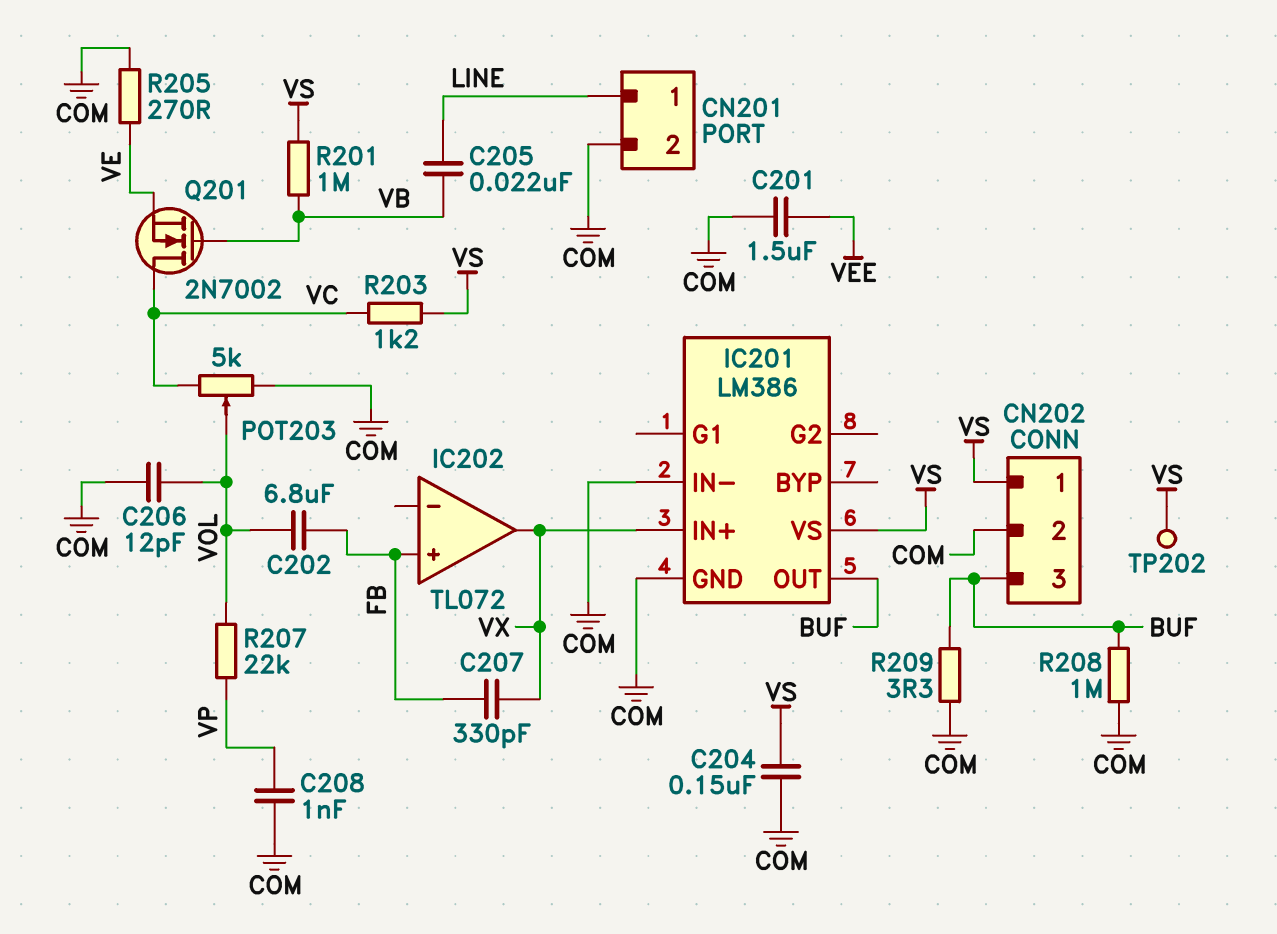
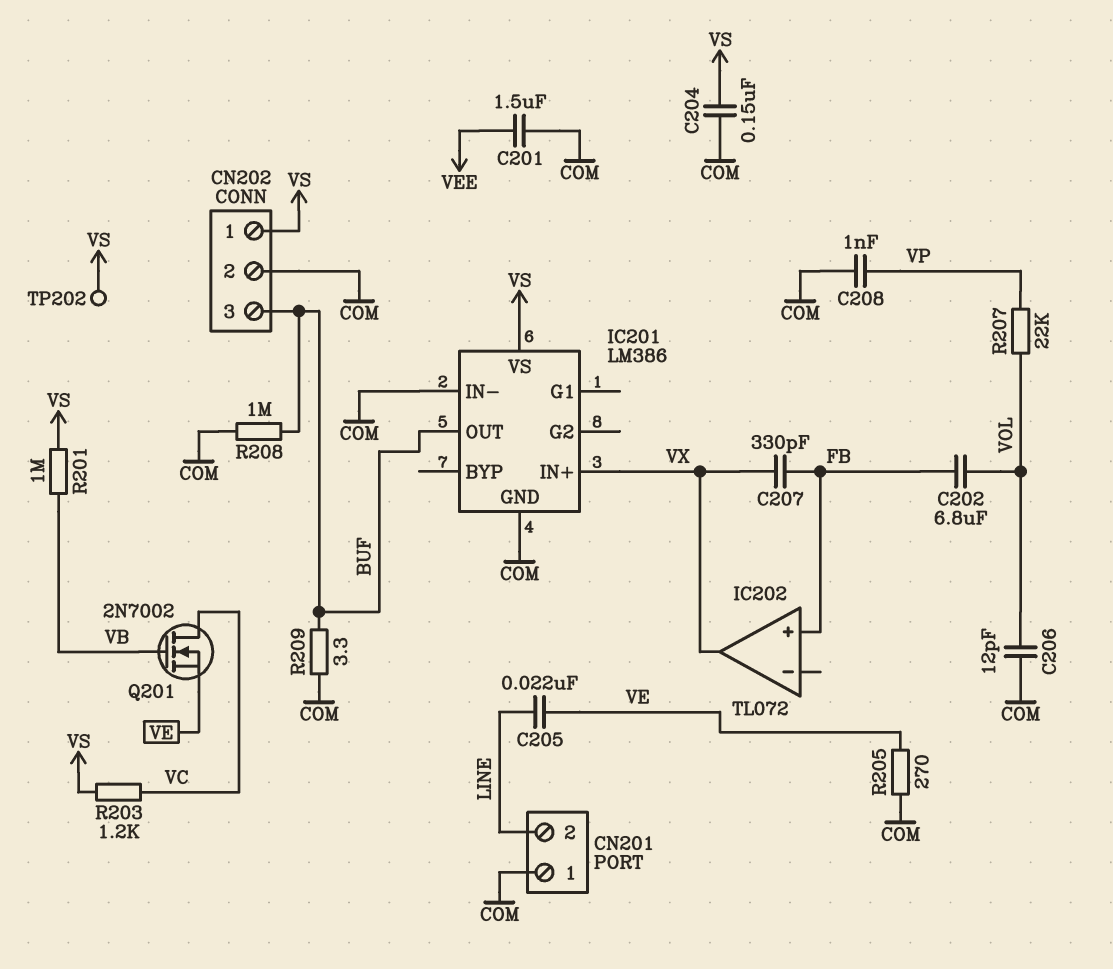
C205: 22nF (LINE, VB) -> 22nF (LINE, VE)
CN201 pin 1: LINE -> COM
CN201 pin 2: COM -> LINE
POT203: 5k (COM, VC, wiper VOL) -> none

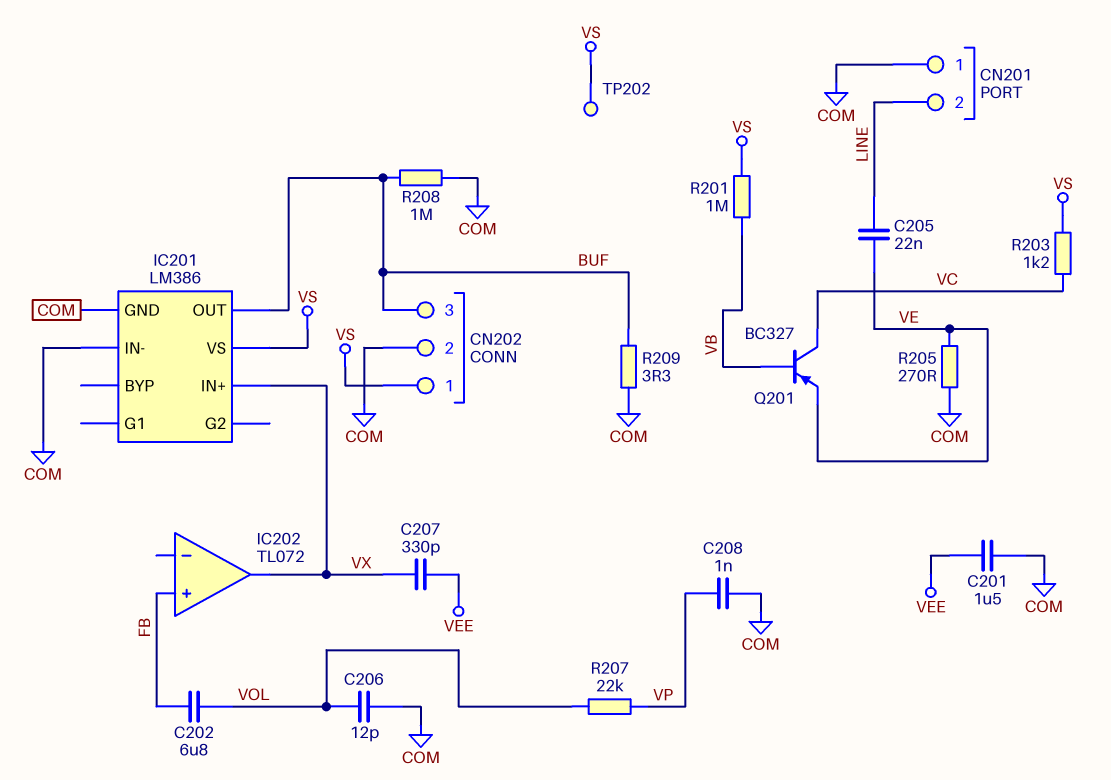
C204: 150nF (COM, VS) -> none
C207: 330pF (FB, VX) -> 330pF (VEE, VX)
Q201: NMOS 2N7002 (G VB, D VC, S VE) -> PNP BC327 (B VB, C VC, E VE)

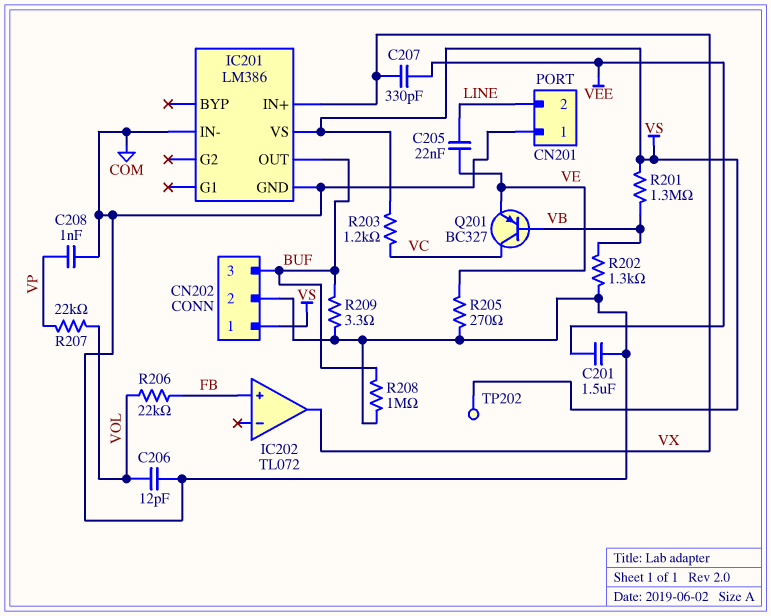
C202: 6.8uF (FB, VOL) -> none
R201: 1M (VB, VS) -> 1.3M (VB, VS)
R202: none -> 1.3k (COM, VB)
R206: none -> 22k (FB, VOL)

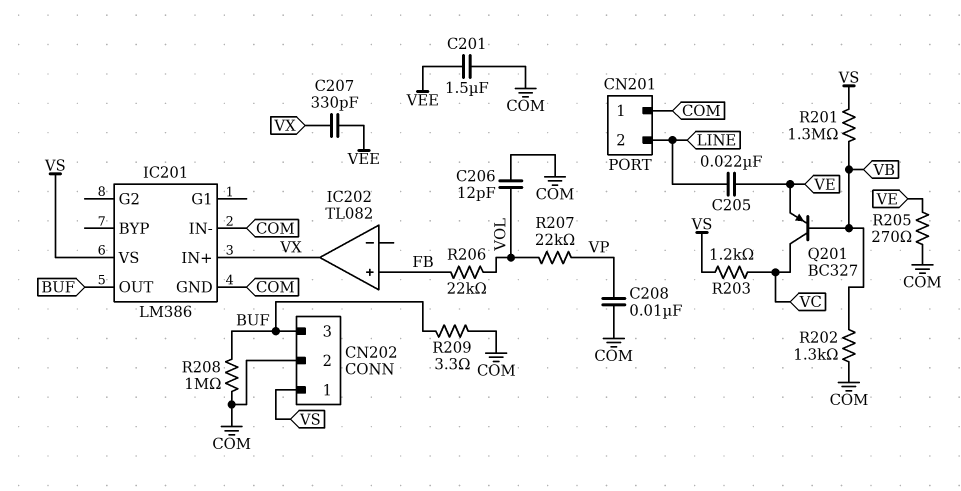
C208: 1nF (COM, VP) -> 10nF (COM, VP)
IC202: TL072 -> TL082
TP202: test point (VS) -> none

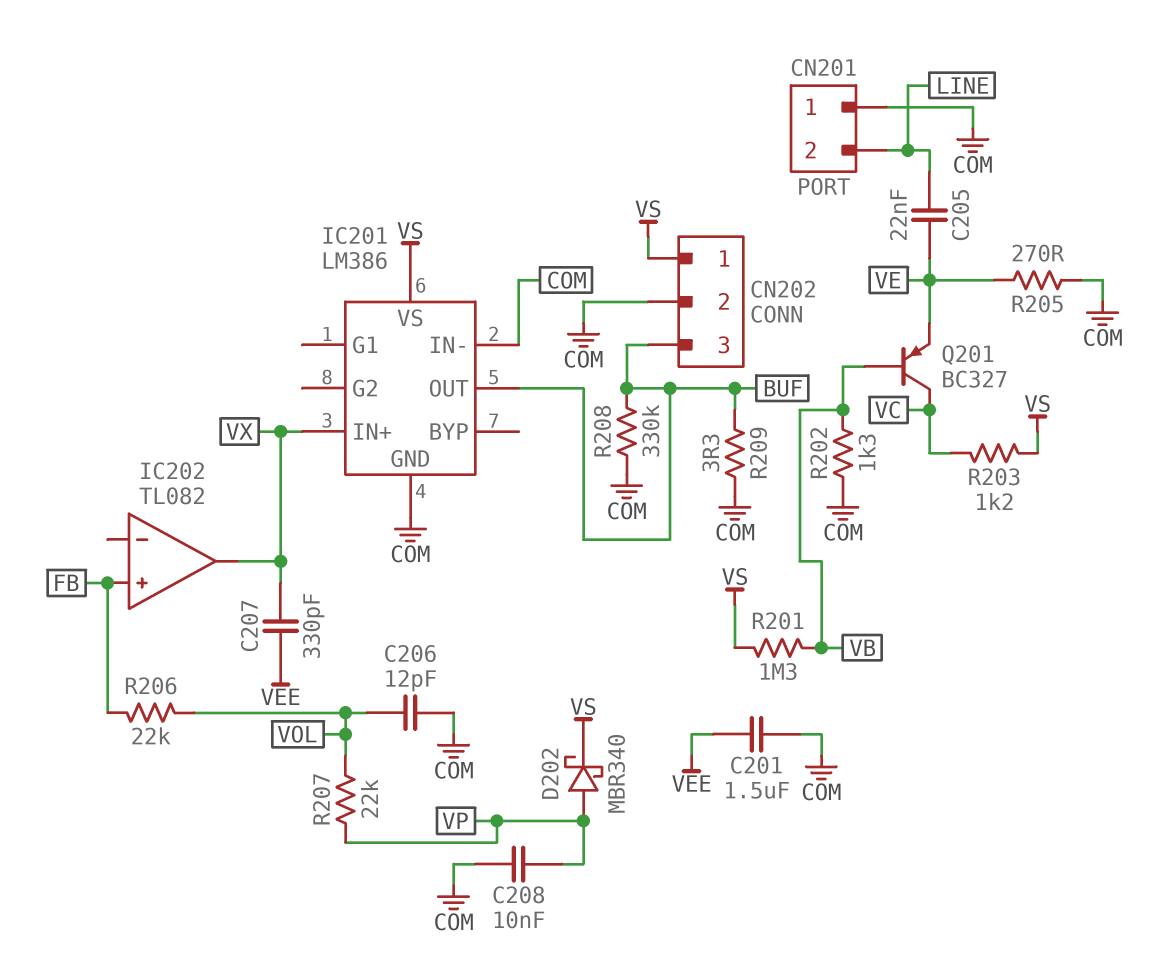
D202: none -> schottky MBR340 (A VP, K VS)
R208: 1M (BUF, COM) -> 330k (BUF, COM)

